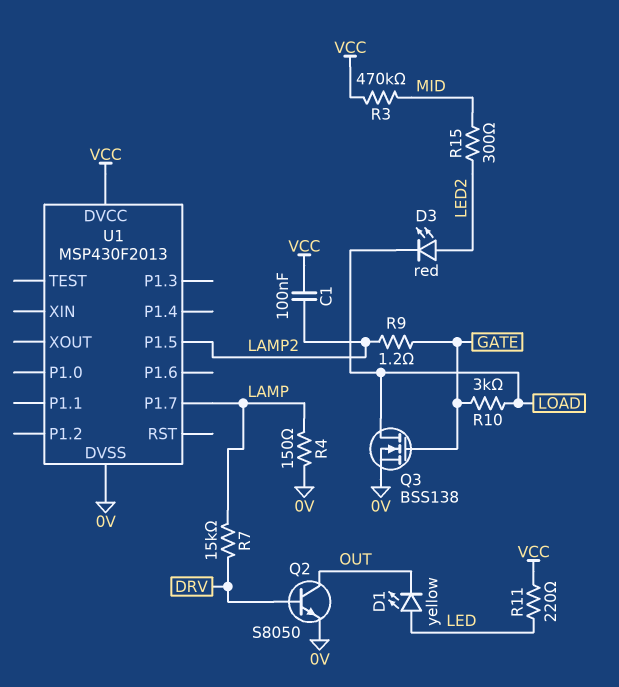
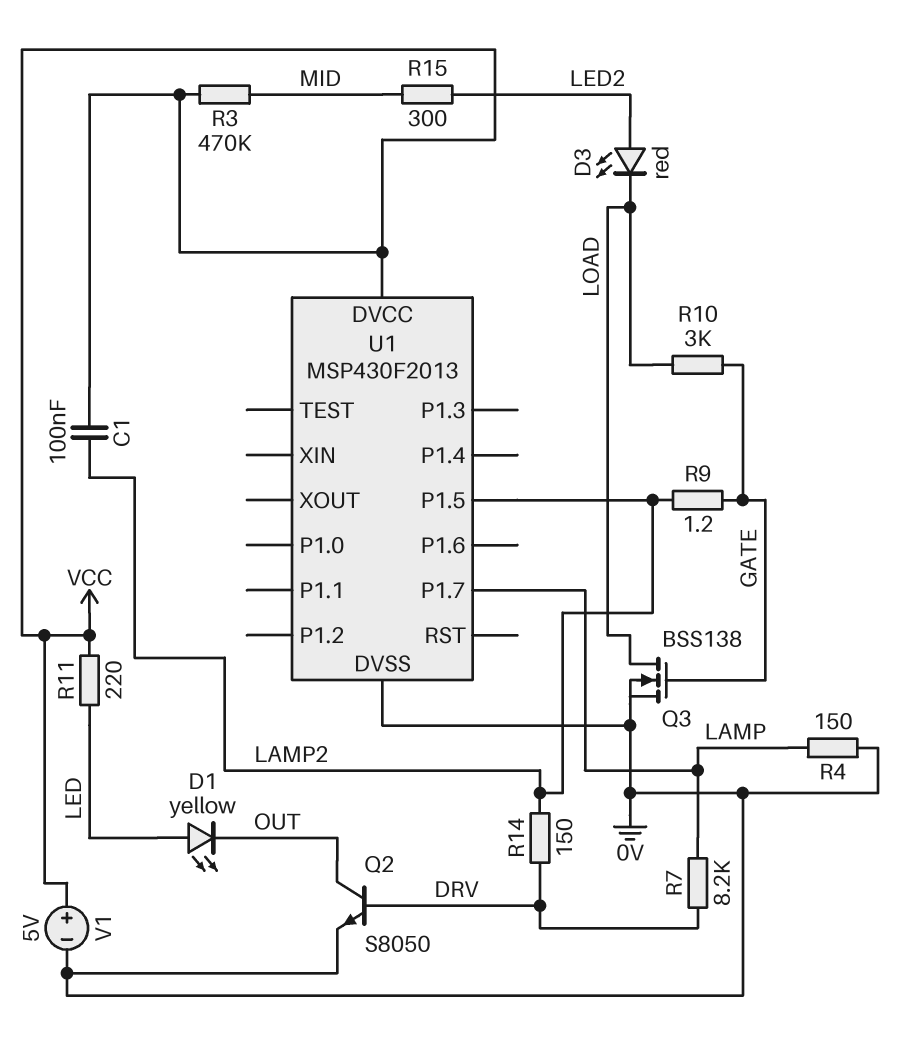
R7: 15k (DRV, LAMP) -> 8.2k (DRV, LAMP)
R14: none -> 150 (DRV, LAMP2)
V1: none -> 5V (plus VCC, minus 0V)

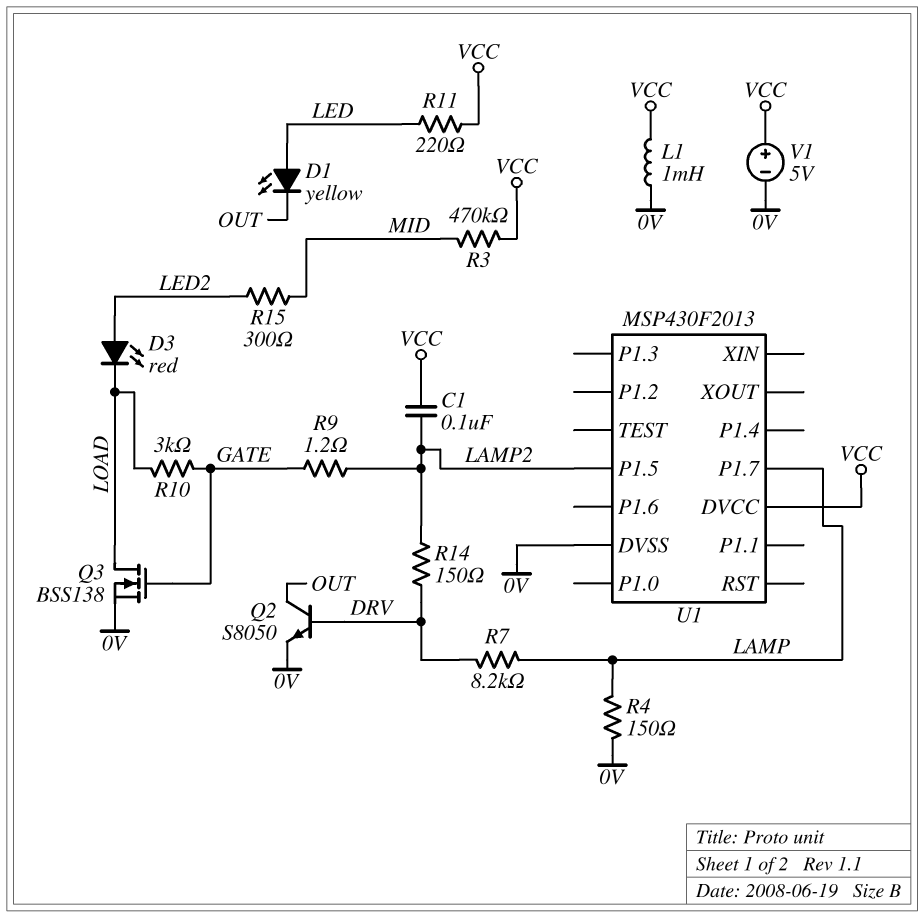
L1: none -> 1mH (0V, VCC)

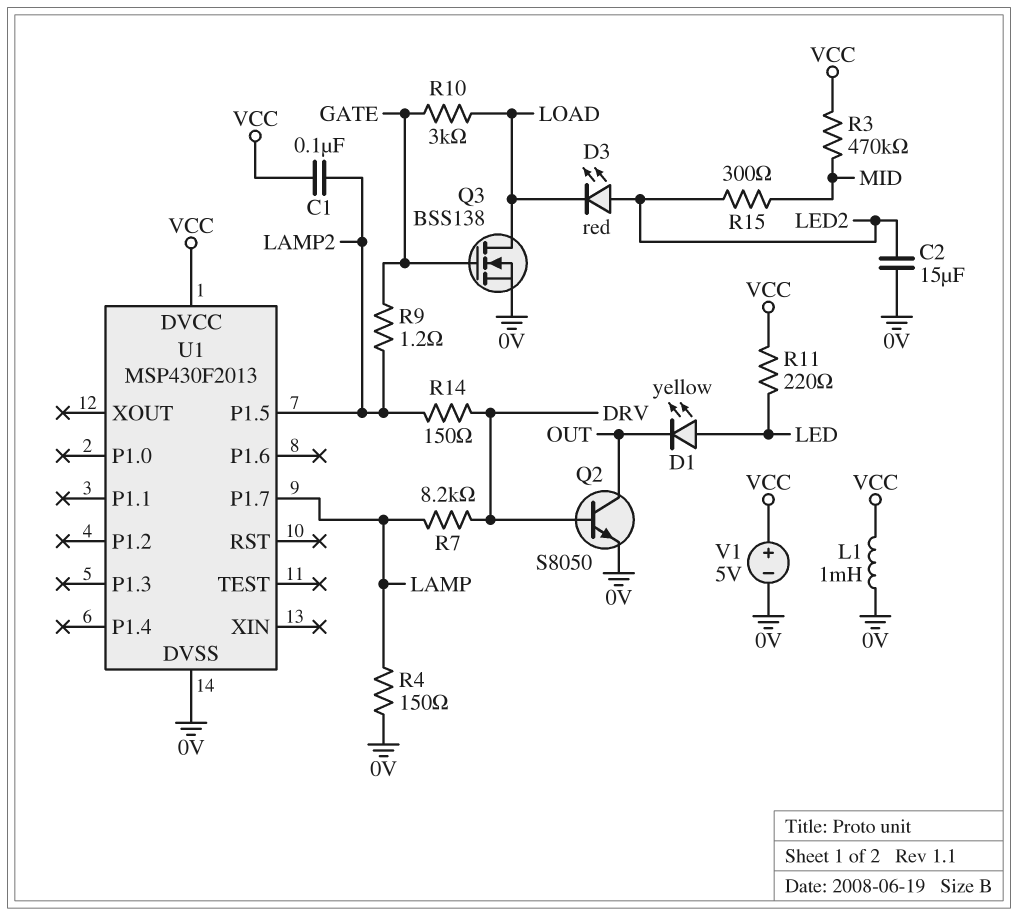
C2: none -> 15uF (0V, LED2)

